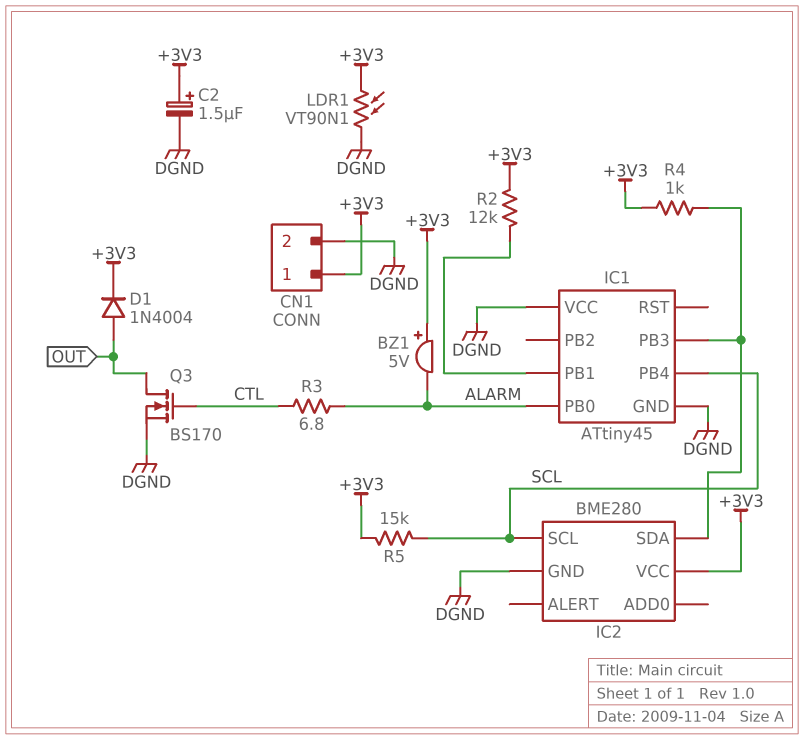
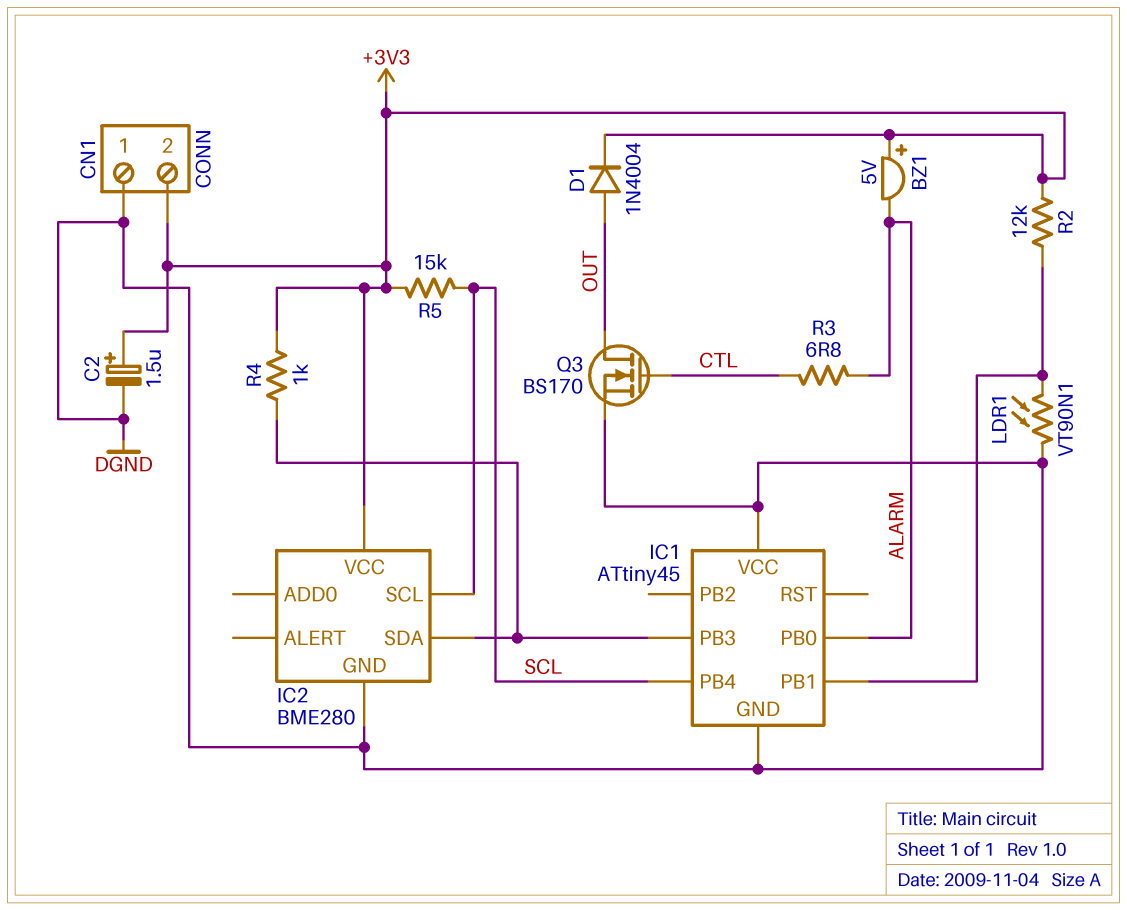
CN1 pin 1: +3V3 -> DGND
CN1 pin 2: DGND -> +3V3
LDR1: VT90N1 (+3V3, DGND) -> VT90N1 (DGND, IC1/PB1)

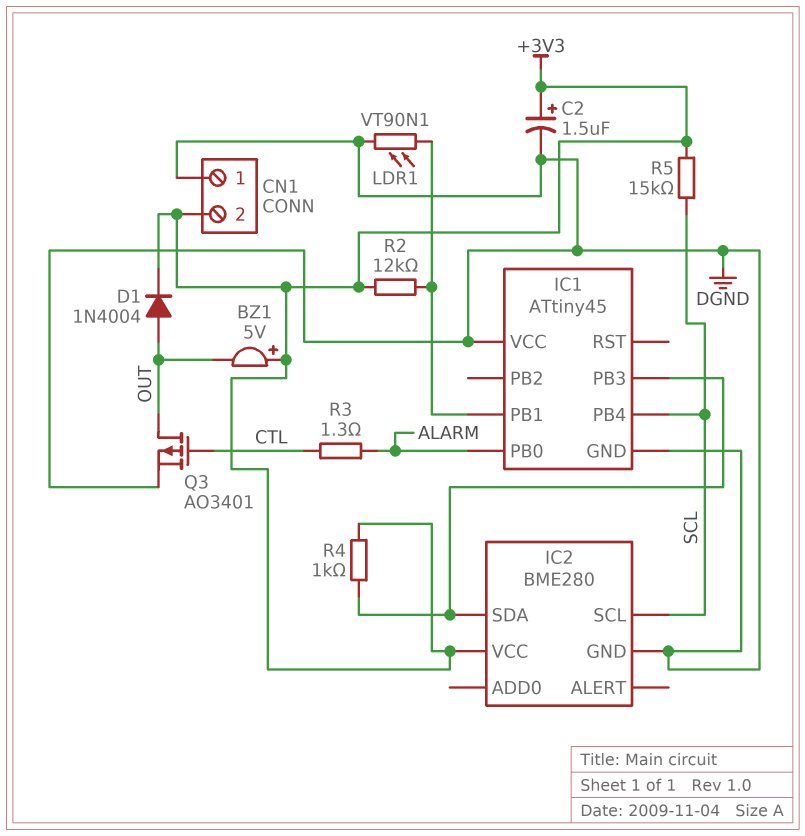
BZ1: buzzer 5V (plus +3V3, minus ALARM) -> buzzer 5V (plus +3V3, minus OUT)
Q3: NMOS BS170 (G CTL, D OUT, S DGND) -> PMOS AO3401 (G CTL, D OUT, S DGND)
R3: 6.8 (ALARM, CTL) -> 1.3 (ALARM, CTL)

